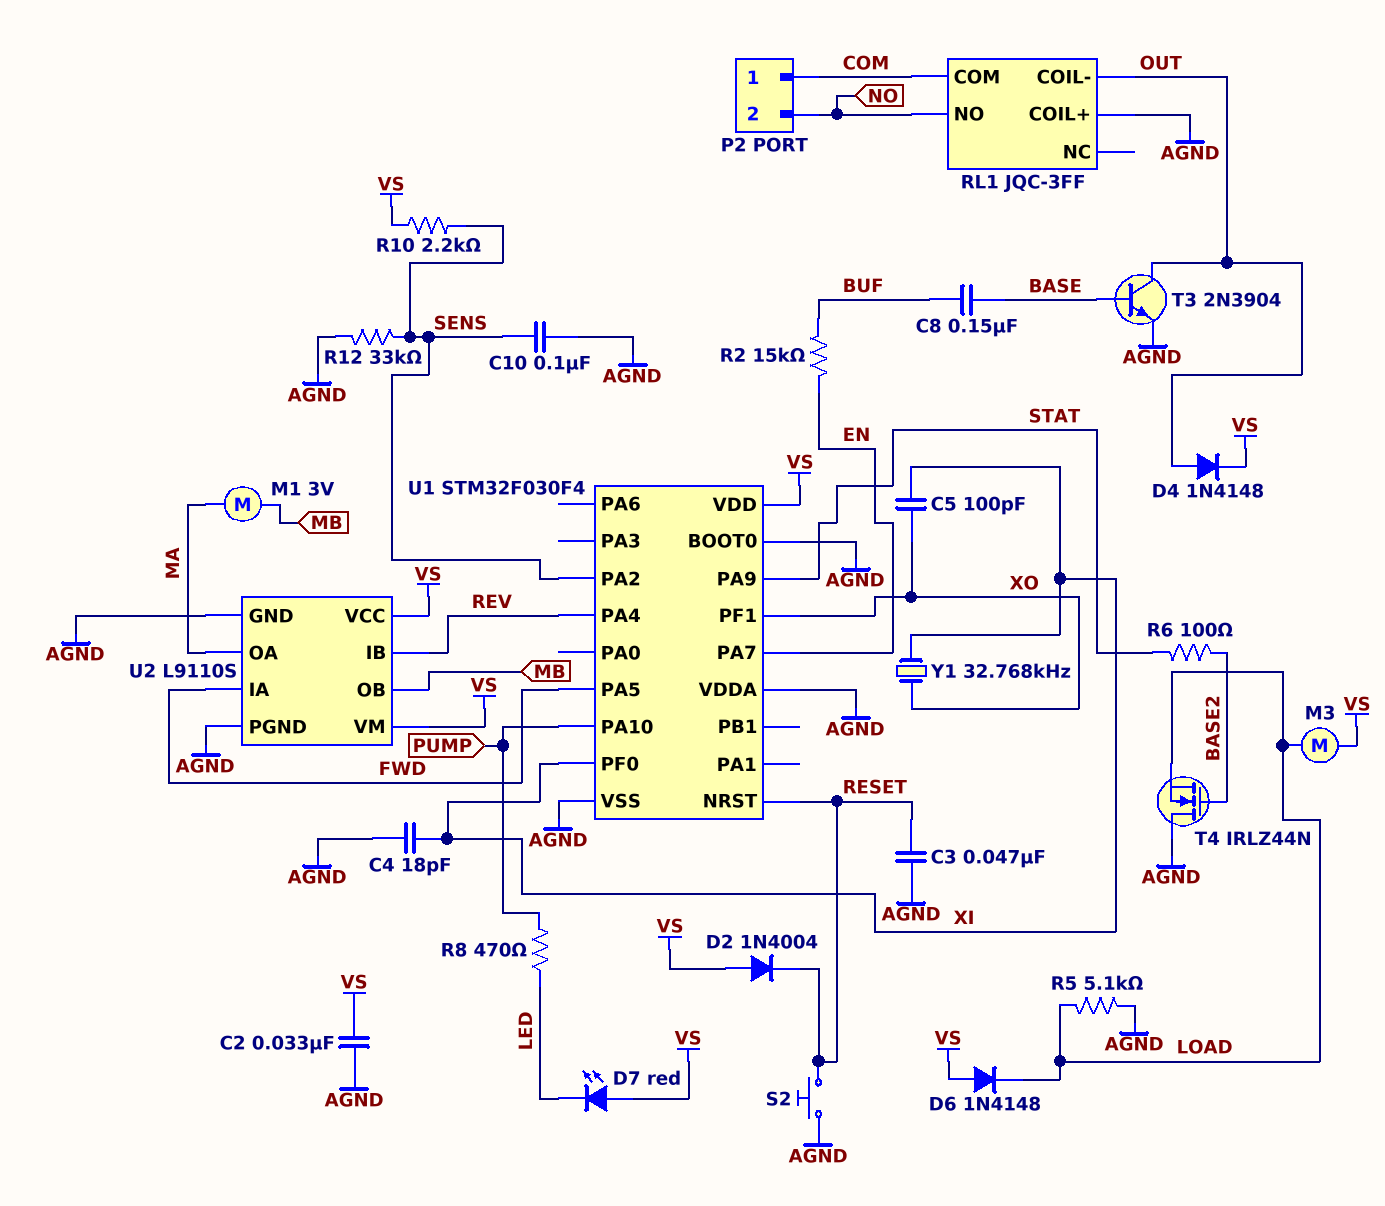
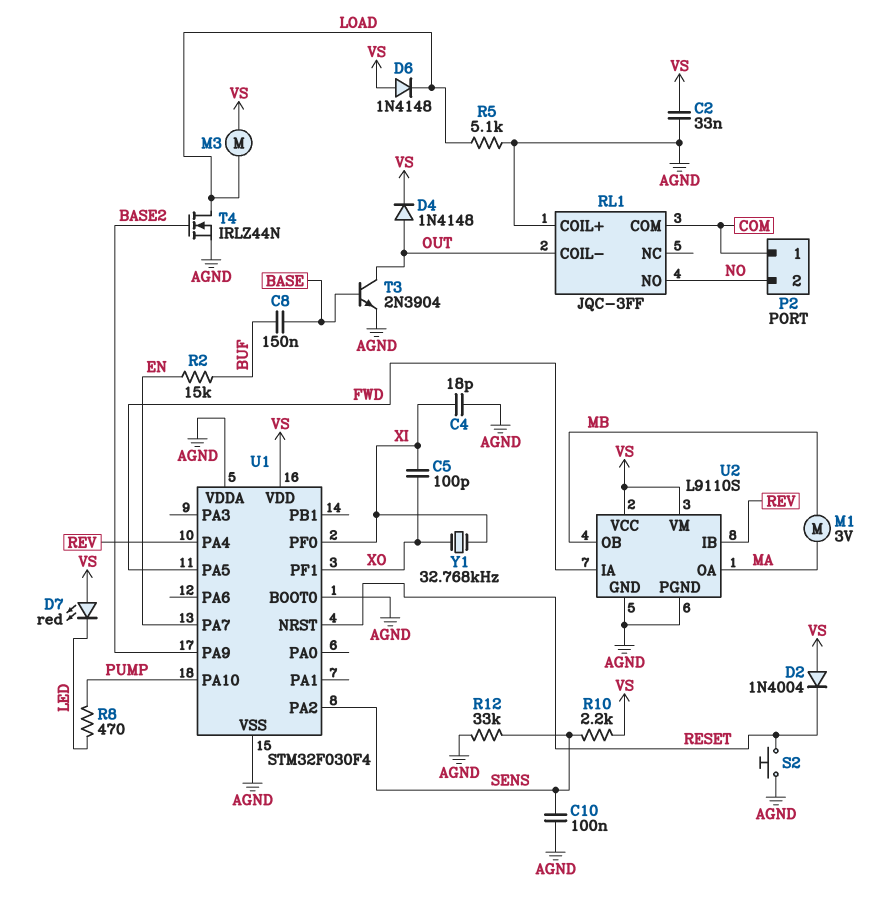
C3: 47nF (AGND, RESET) -> none
R6: 100 (BASE2, STAT) -> none
T4: NMOS IRLZ44N (G BASE2, D AGND, S LOAD) -> NMOS IRLZ44N (G BASE2, D LOAD, S AGND)
U1 pin PA9: STAT -> BASE2

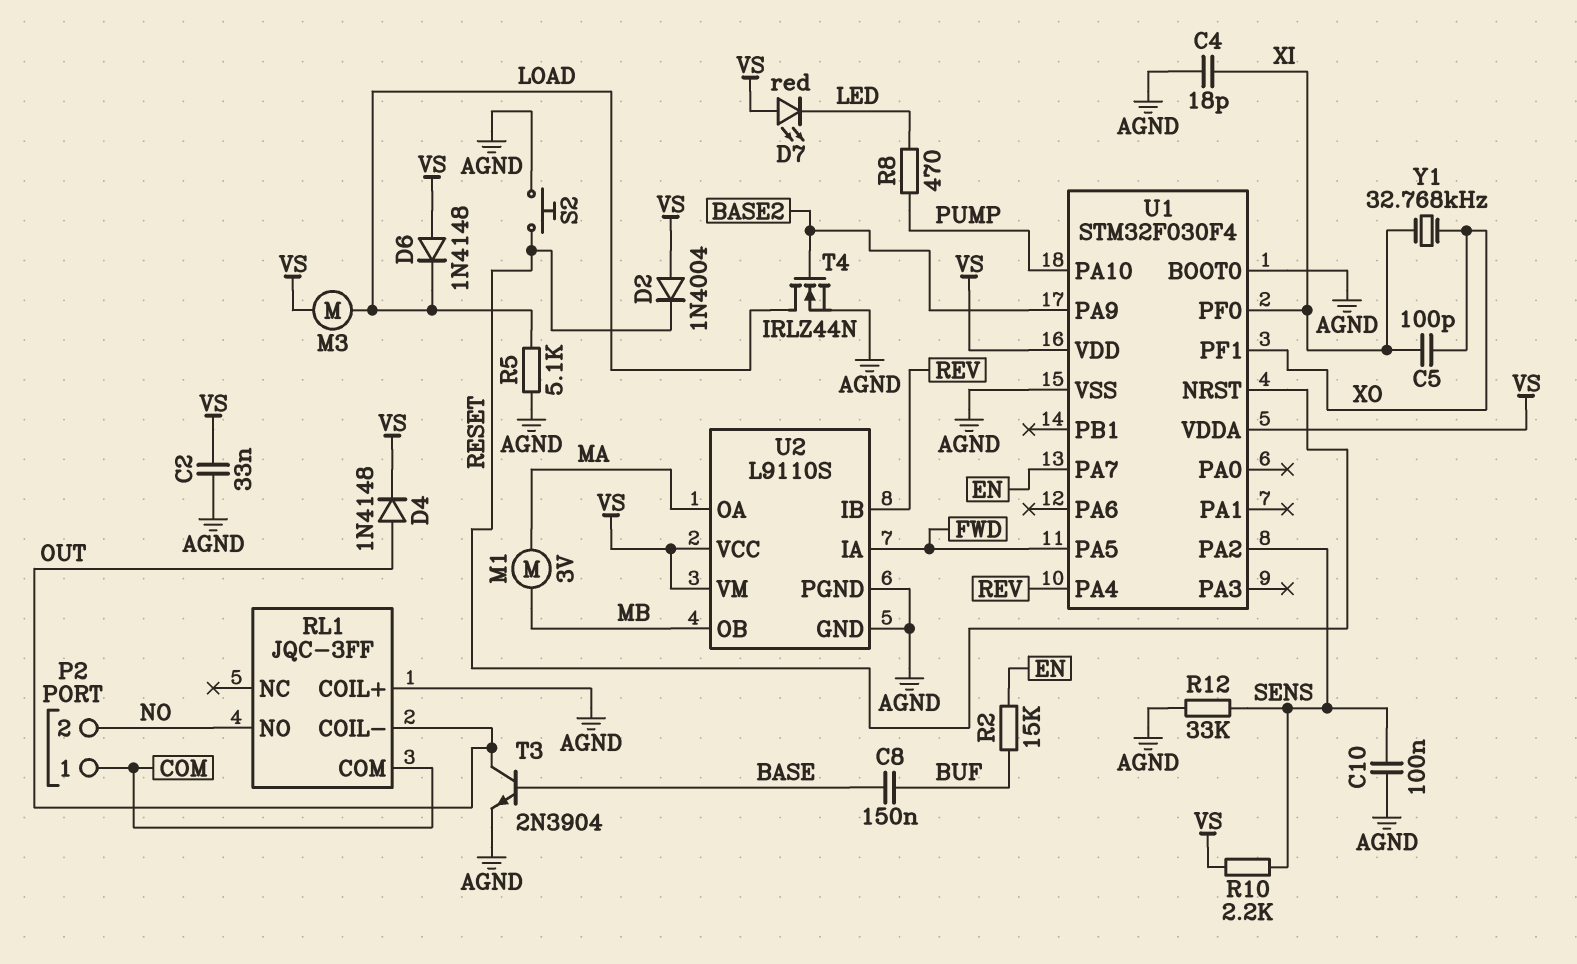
U1 pin VDDA: AGND -> VS

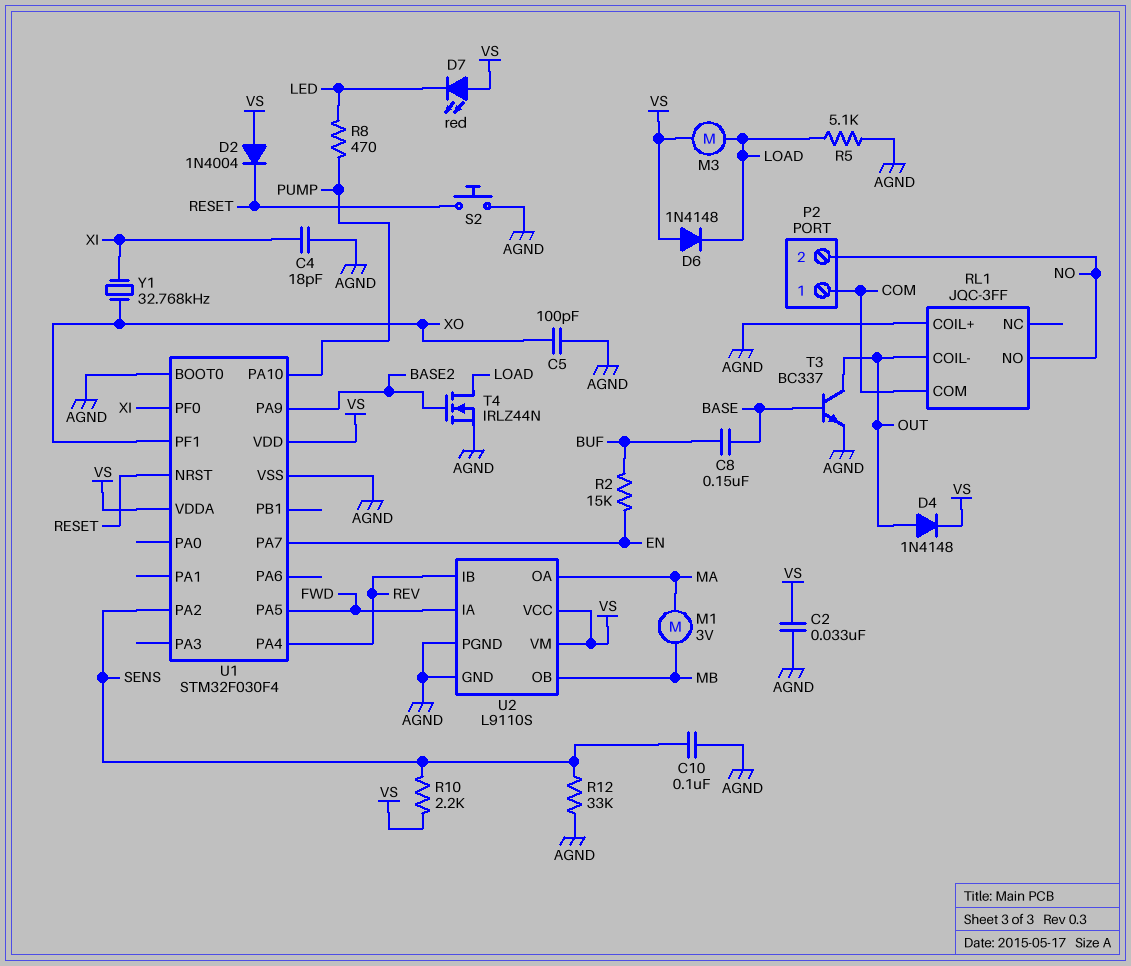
C5: 100pF (XI, XO) -> 100pF (AGND, XO)
T3: NPN 2N3904 (B BASE, C OUT, E AGND) -> NPN BC337 (B BASE, C OUT, E AGND)

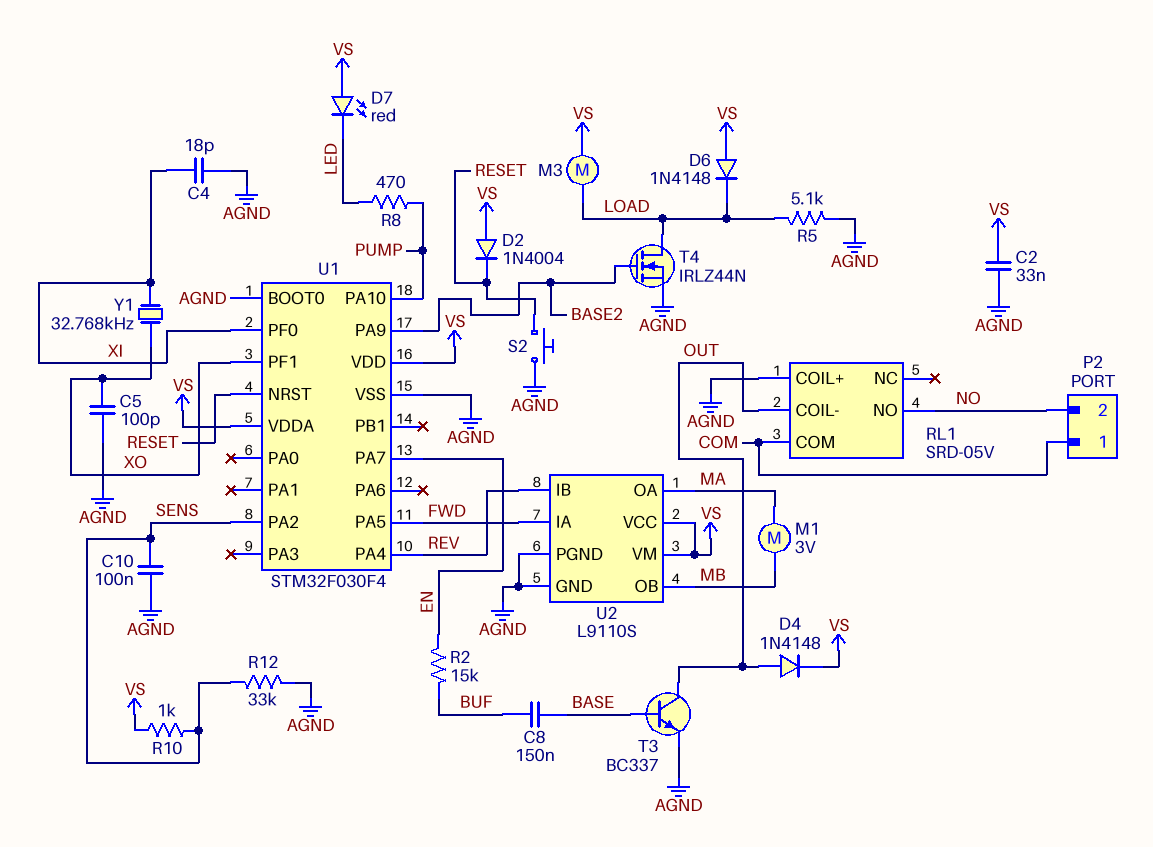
R10: 2.2k (SENS, VS) -> 1k (SENS, VS)
RL1: JQC-3FF -> SRD-05V

